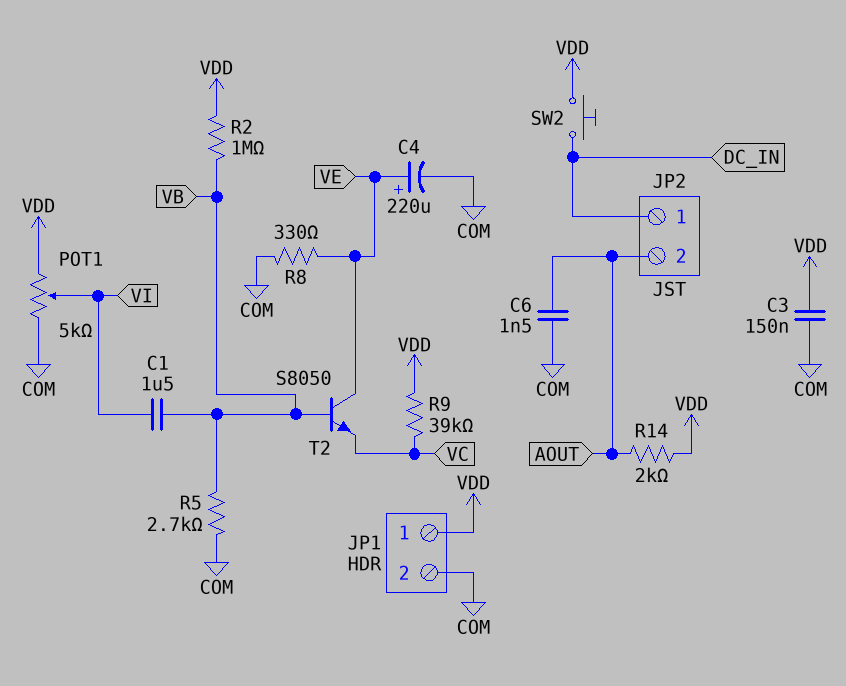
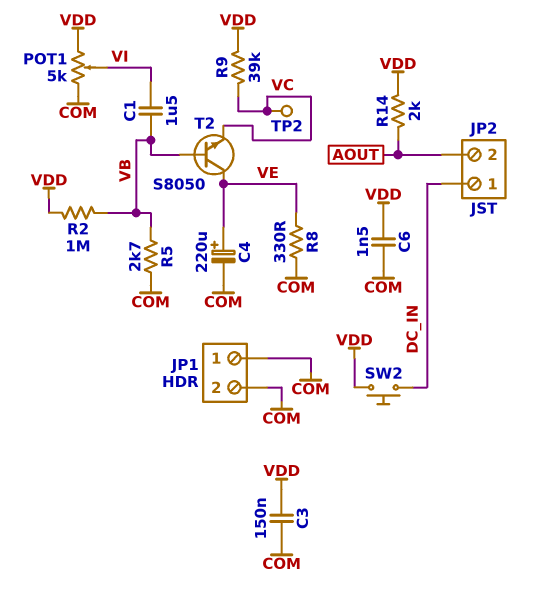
C6: 1.5nF (AOUT, COM) -> 1.5nF (COM, VDD)
JP1 pin 1: VDD -> COM
TP2: none -> test point (VC)

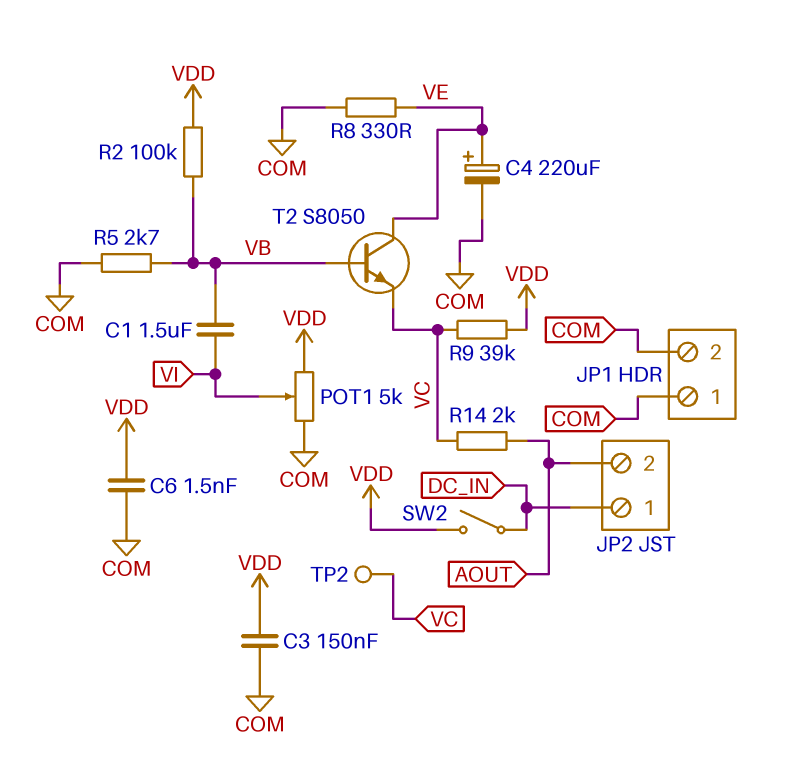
R2: 1M (VB, VDD) -> 100k (VB, VDD)
R14: 2k (AOUT, VDD) -> 2k (AOUT, VC)
SW2: button (DC_IN, VDD) -> switch (DC_IN, VDD)

